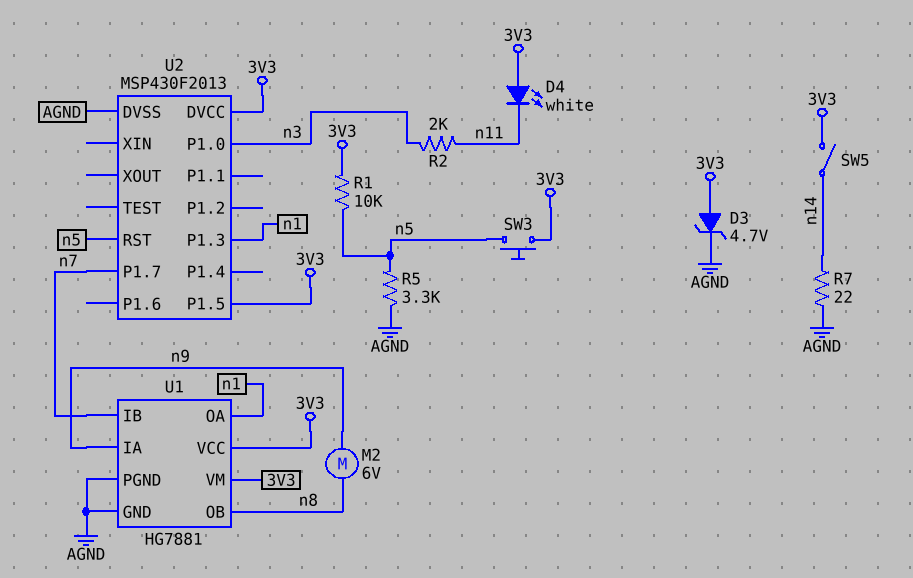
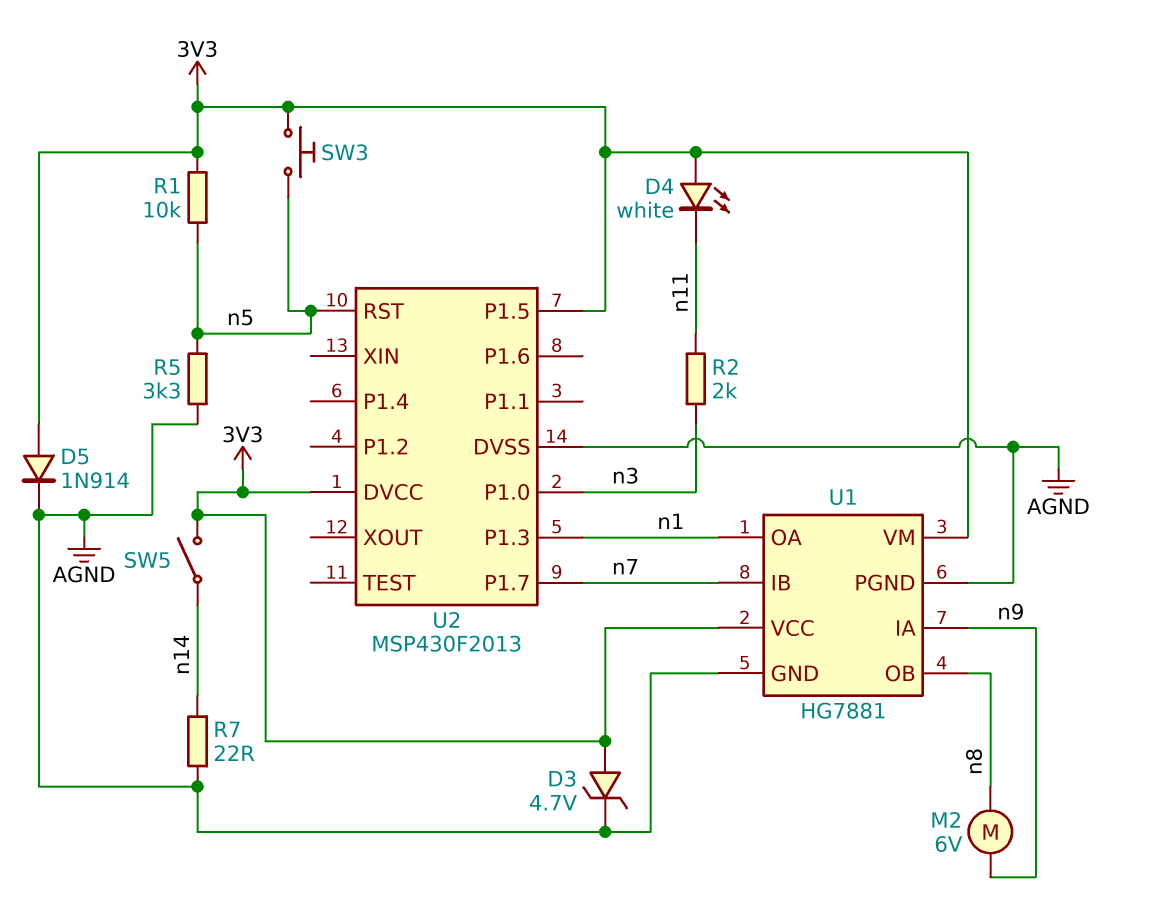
D5: none -> diode 1N914 (A 3V3, K AGND)

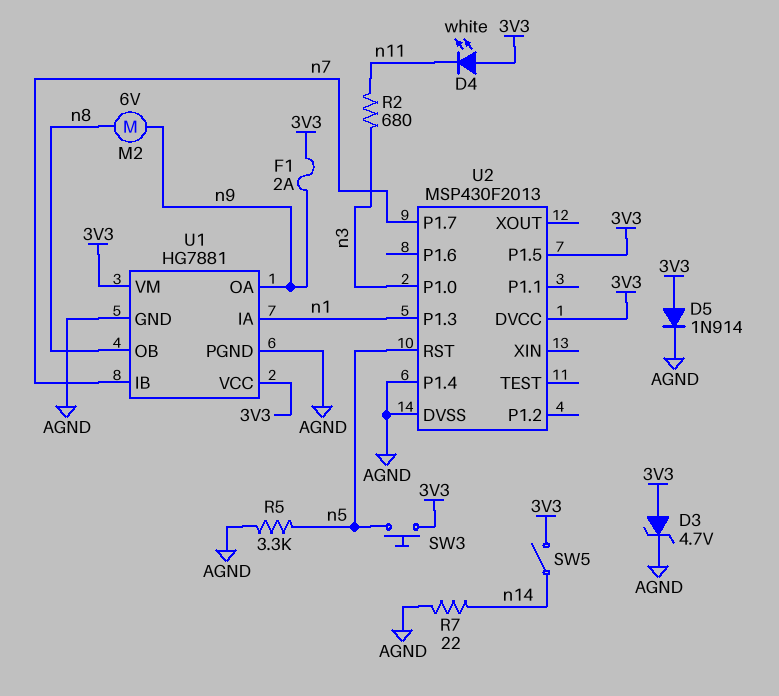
F1: none -> 2A (3V3, n9)
R1: 10k (3V3, n5) -> none
R2: 2k (n3, n11) -> 680 (n3, n11)
U1 pin IA: n9 -> n1
U1 pin OA: n1 -> n9
U2 pin P1.4: none -> AGND

